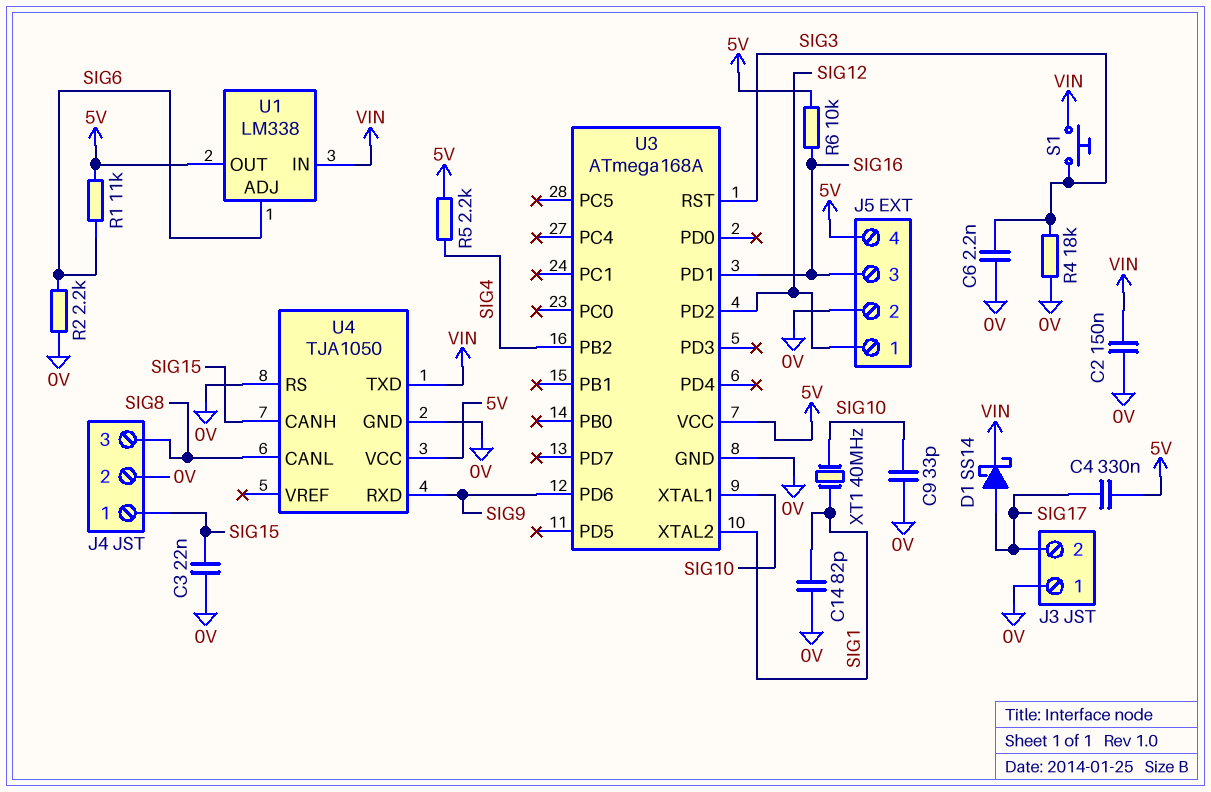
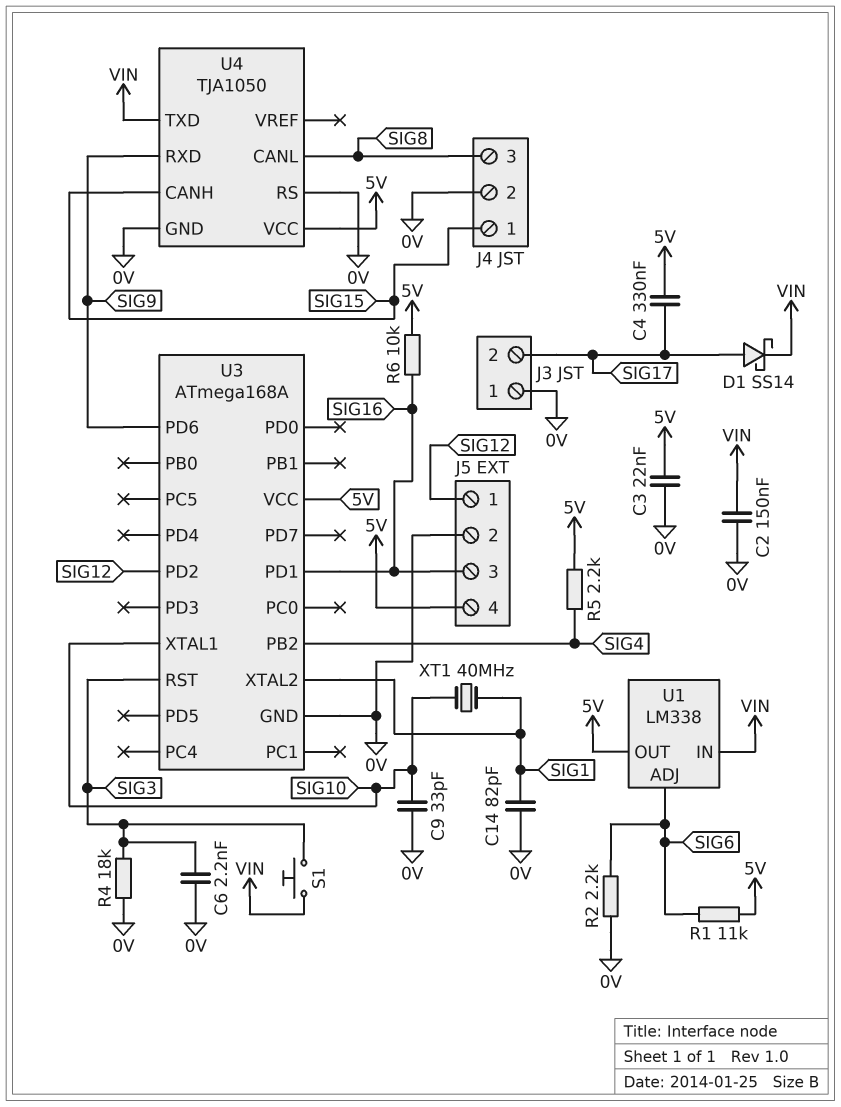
C3: 22nF (0V, SIG15) -> 22nF (0V, 5V)

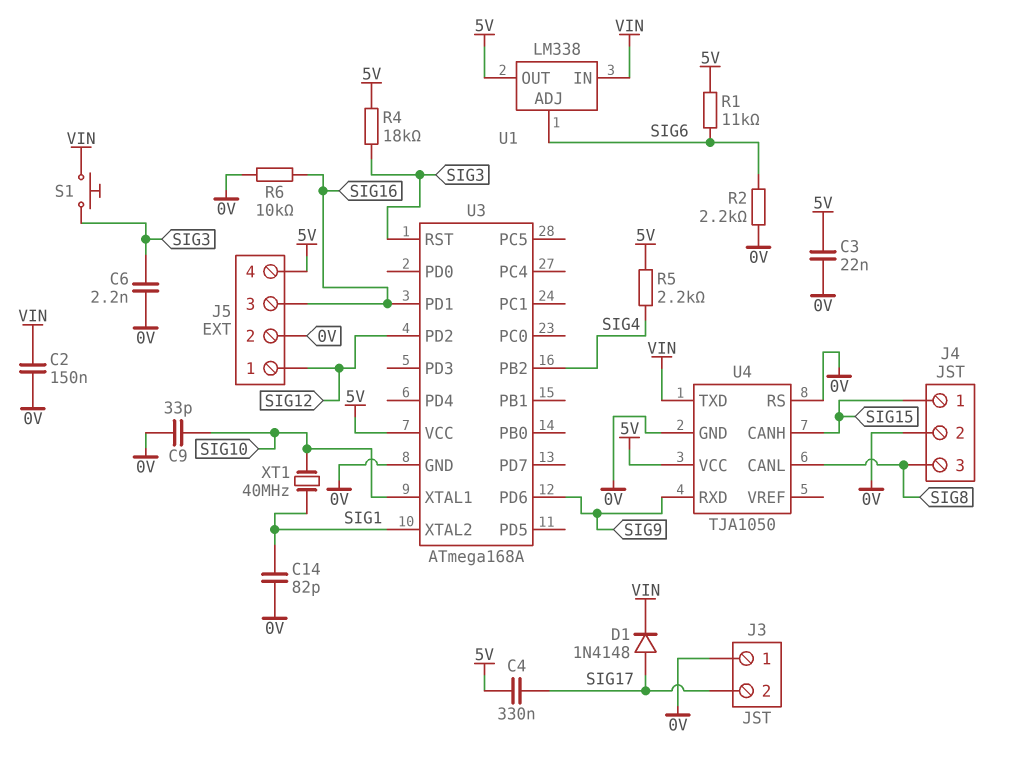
D1: schottky SS14 (A SIG17, K VIN) -> diode 1N4148 (A SIG17, K VIN)
R4: 18k (0V, SIG3) -> 18k (5V, SIG3)
R6: 10k (5V, SIG16) -> 10k (0V, SIG16)

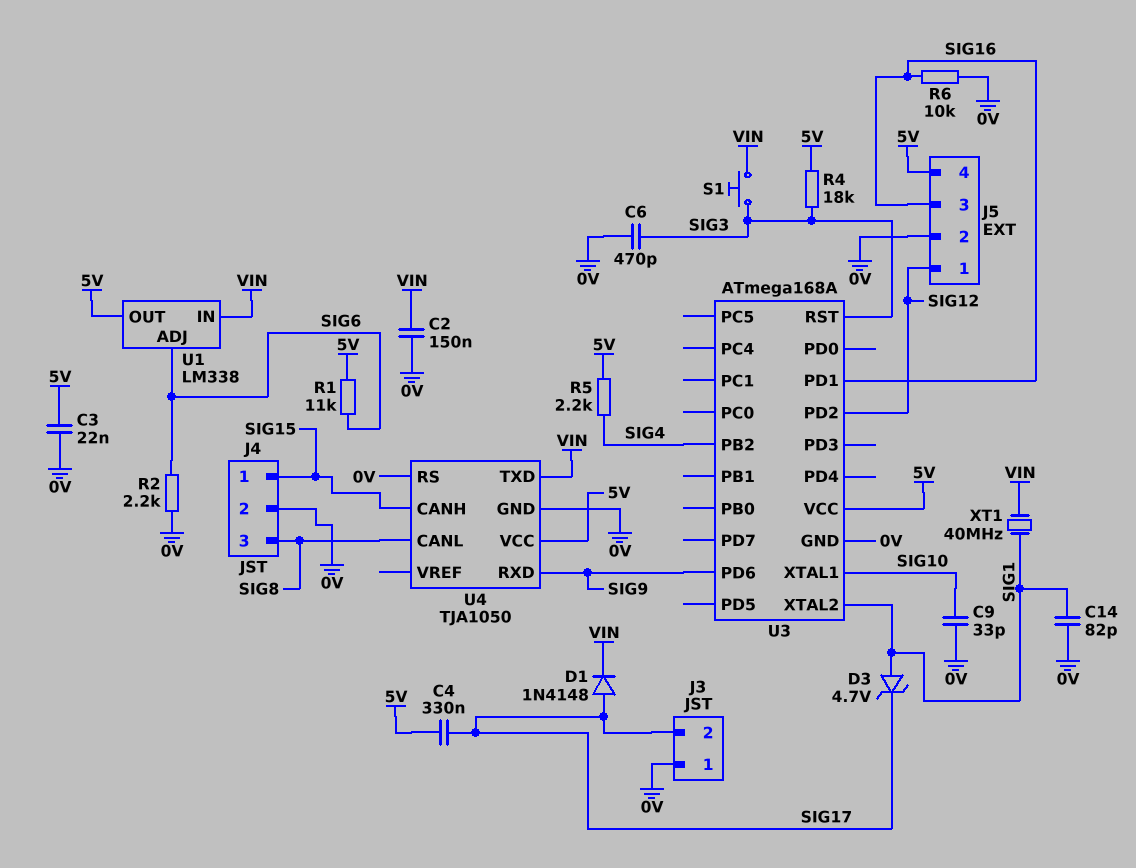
C6: 2.2nF (0V, SIG3) -> 470pF (0V, SIG3)
D3: none -> zener 4.7V (A SIG1, K SIG17)
XT1: 40MHz (SIG1, SIG10) -> 40MHz (SIG1, VIN)

